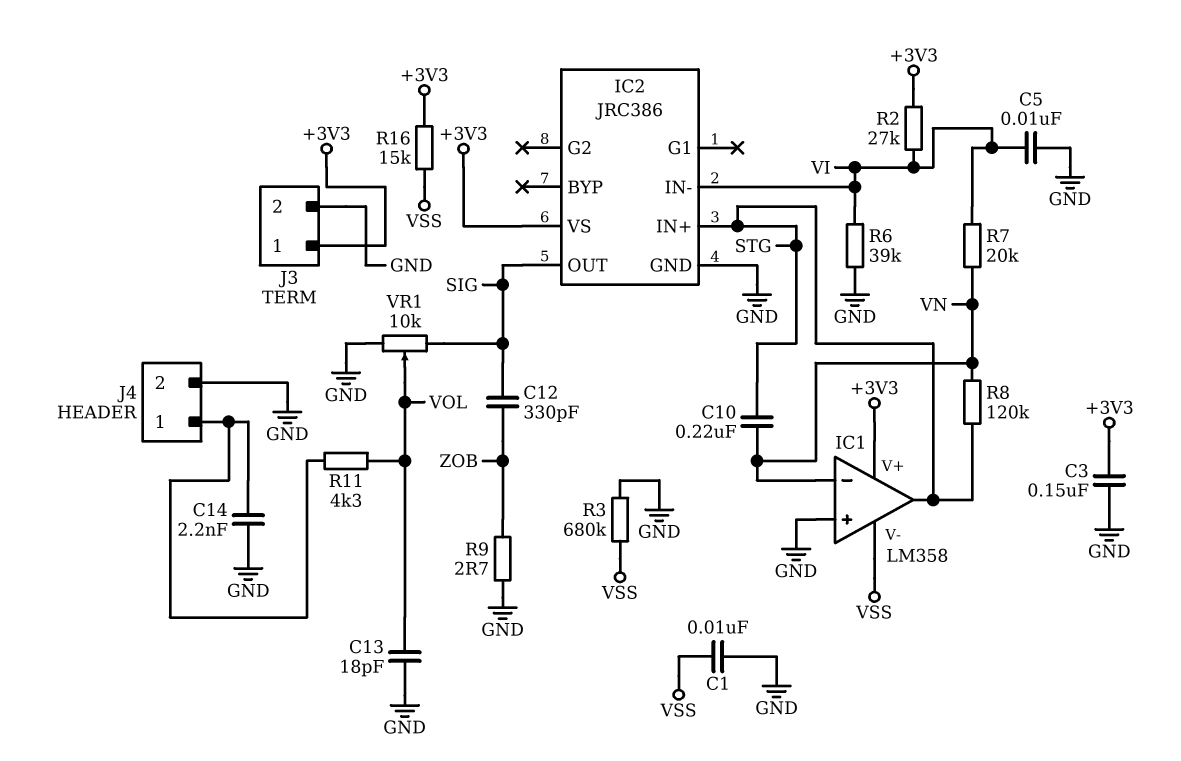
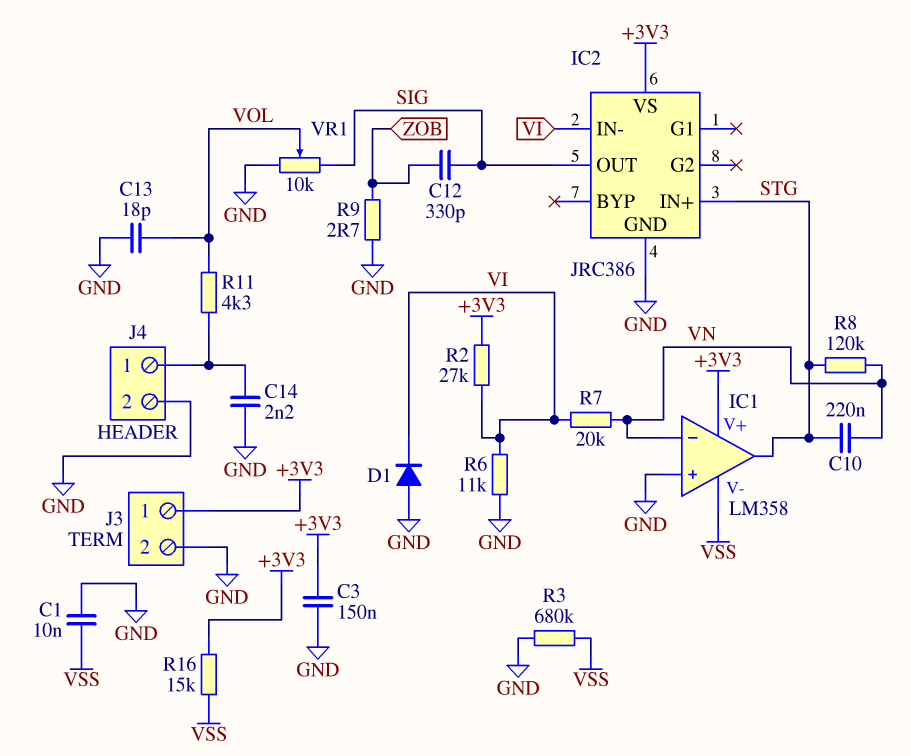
C5: 10nF (GND, VI) -> none
D1: none -> diode (A GND, K VI)
R6: 39k (GND, VI) -> 11k (GND, VI)

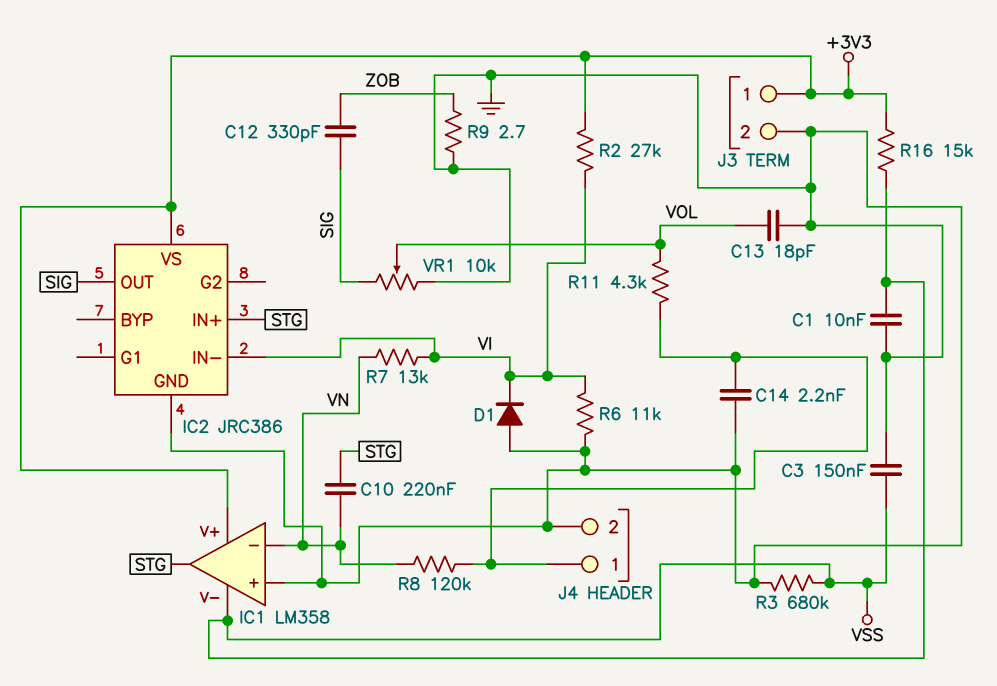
C3: 150nF (+3V3, GND) -> 150nF (GND, VSS)
R7: 20k (VI, VN) -> 13k (VI, VN)
R8: 120k (STG, VN) -> 120k (J4/1, VN)

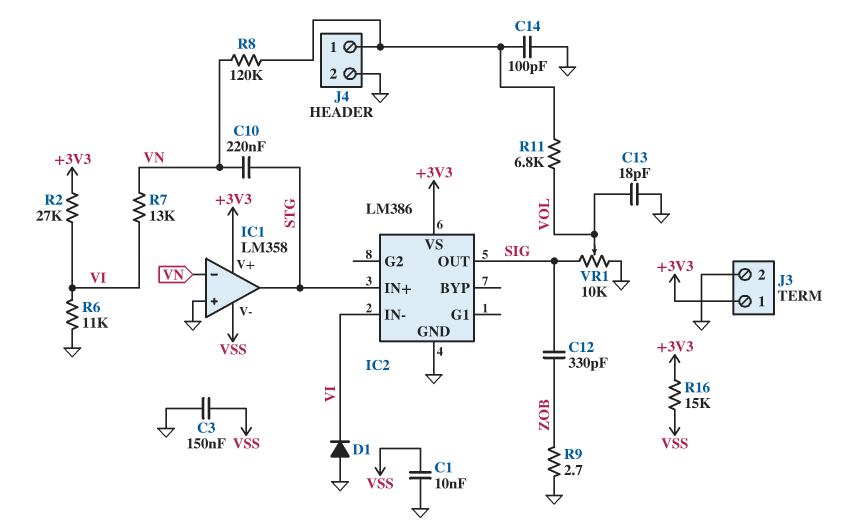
C14: 2.2nF (GND, J4/1) -> 100pF (GND, J4/1)
IC2: JRC386 -> LM386
R3: 680k (GND, VSS) -> none
R11: 4.3k (J4/1, VOL) -> 6.8k (J4/1, VOL)

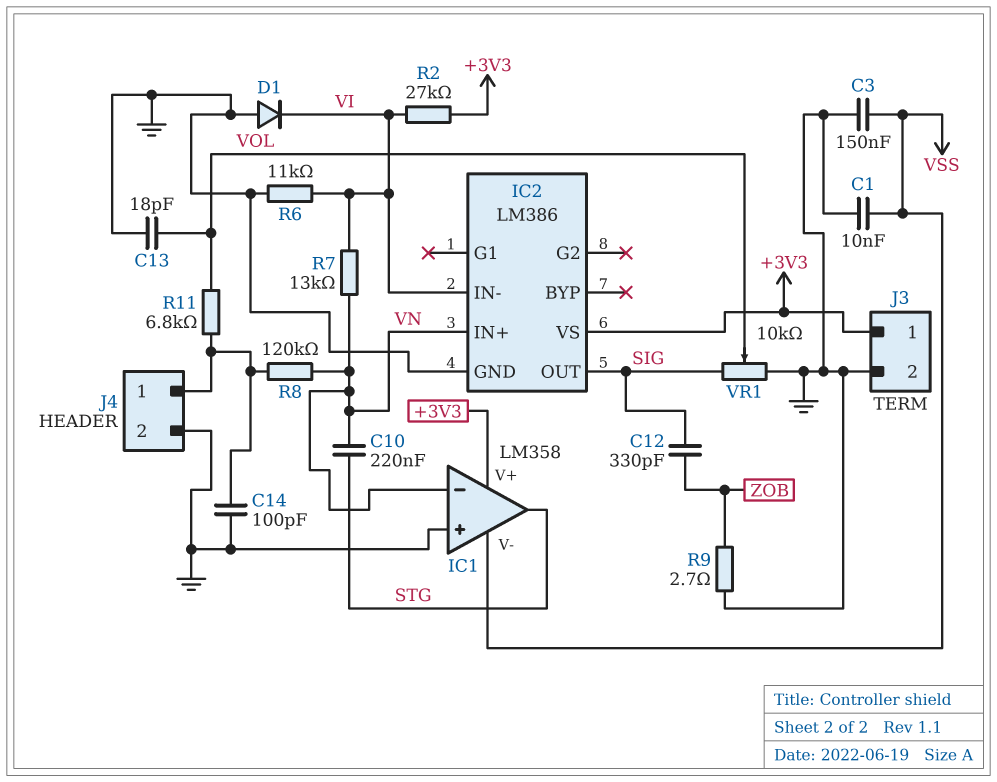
IC2 pin IN+: STG -> VN
R16: 15k (+3V3, VSS) -> none

